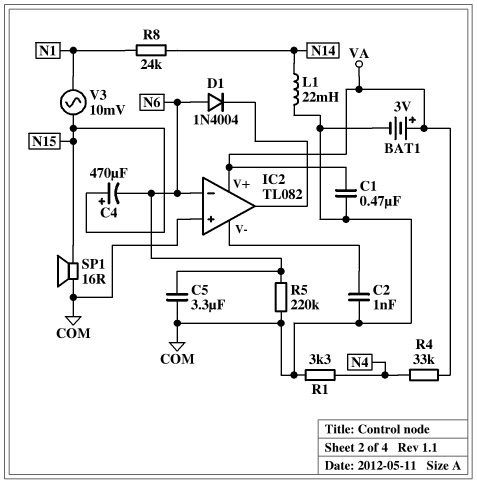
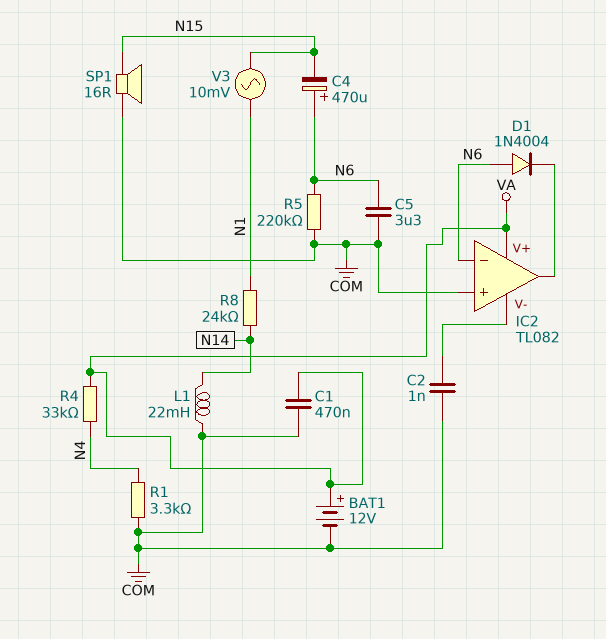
BAT1: 3V (plus VA, minus COM) -> 12V (plus VA, minus COM)
C4: 470uF (plus N15, minus N6) -> 470uF (plus N6, minus N15)

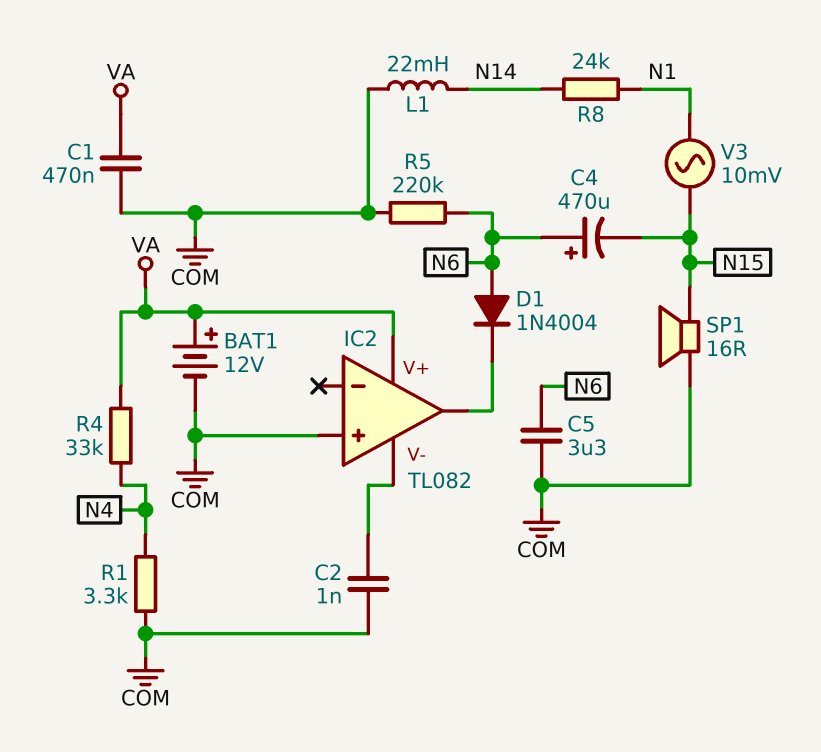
IC2 pin in-: N6 -> none

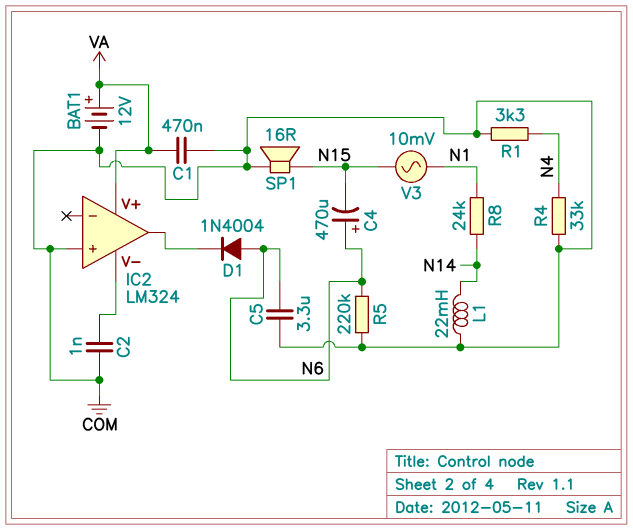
IC2: TL082 -> LM324
R4: 33k (N4, VA) -> 33k (COM, N4)

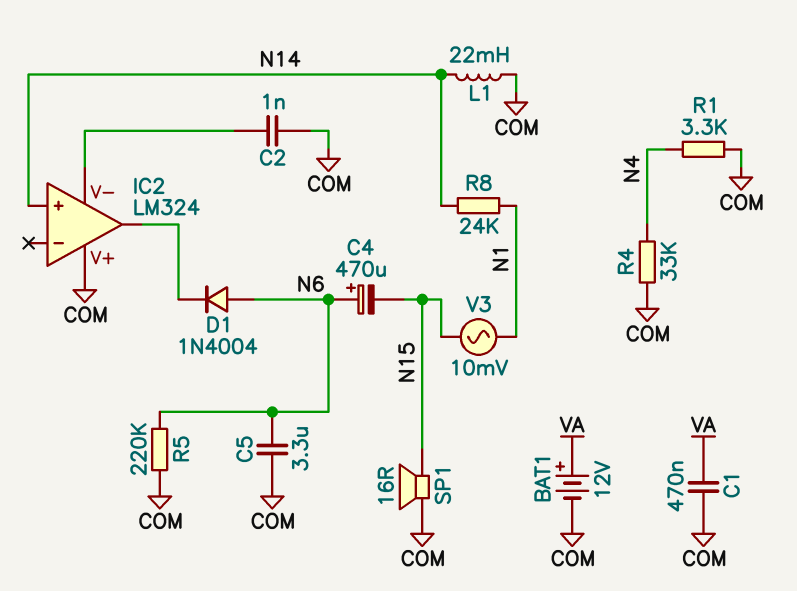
IC2 pin V+: VA -> COM
IC2 pin in+: COM -> N14

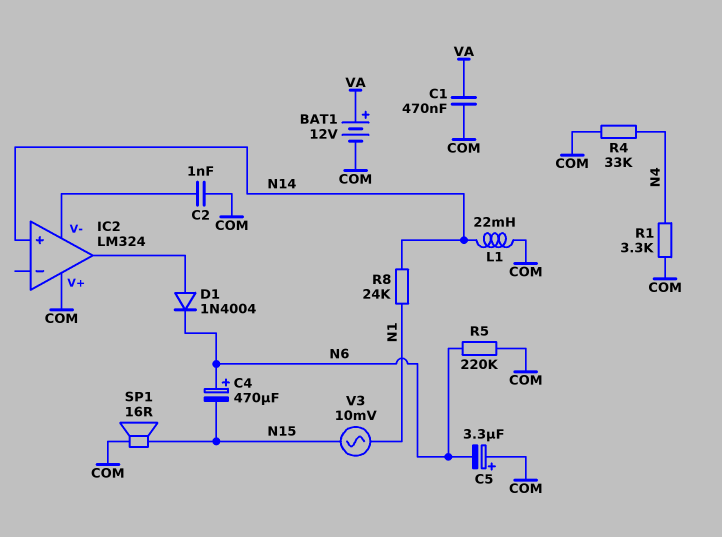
C5: 3.3uF (COM, N6) -> 3.3uF (plus COM, minus N6)
D1: diode 1N4004 (A N6, K IC2/out) -> diode 1N4004 (A IC2/out, K N6)

